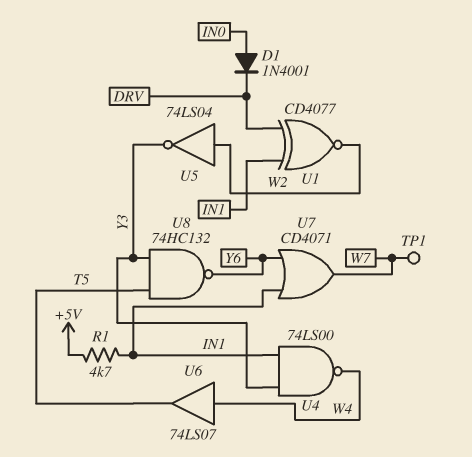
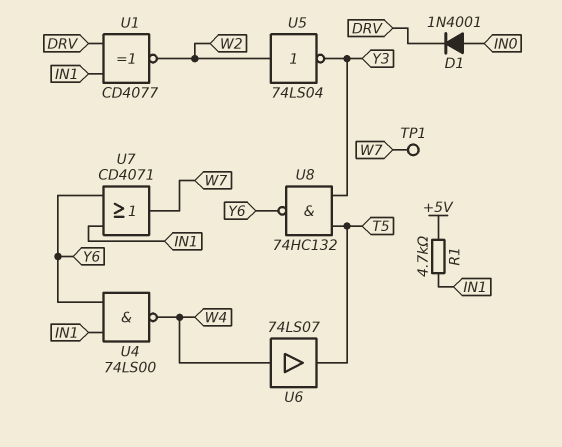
U4: NAND 74LS00 (in IN1, in Y3, out W4) -> NAND 74LS00 (in IN1, in Y6, out W4)

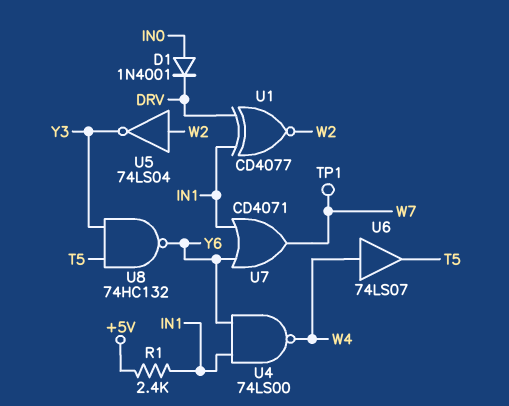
R1: 4.7k (+5V, IN1) -> 2.4k (+5V, IN1)

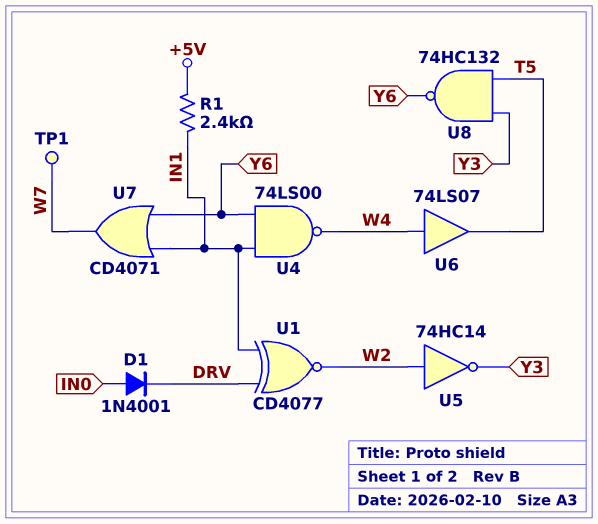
U5: NOT 74LS04 (in W2, out Y3) -> NOT 74HC14 (in W2, out Y3)

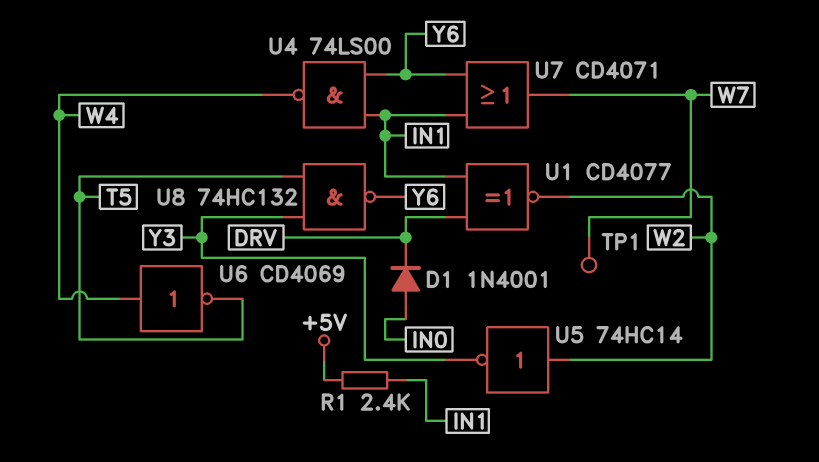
U6: buffer 74LS07 (in W4, out T5) -> NOT CD4069 (in W4, out T5)

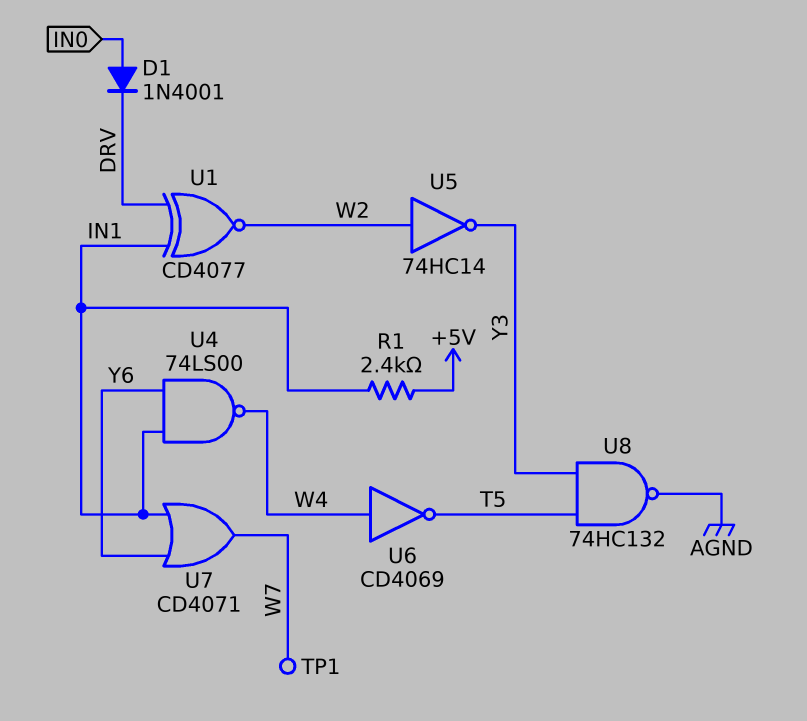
U8: NAND 74HC132 (in T5, in Y3, out Y6) -> NAND 74HC132 (in T5, in Y3, out AGND)

